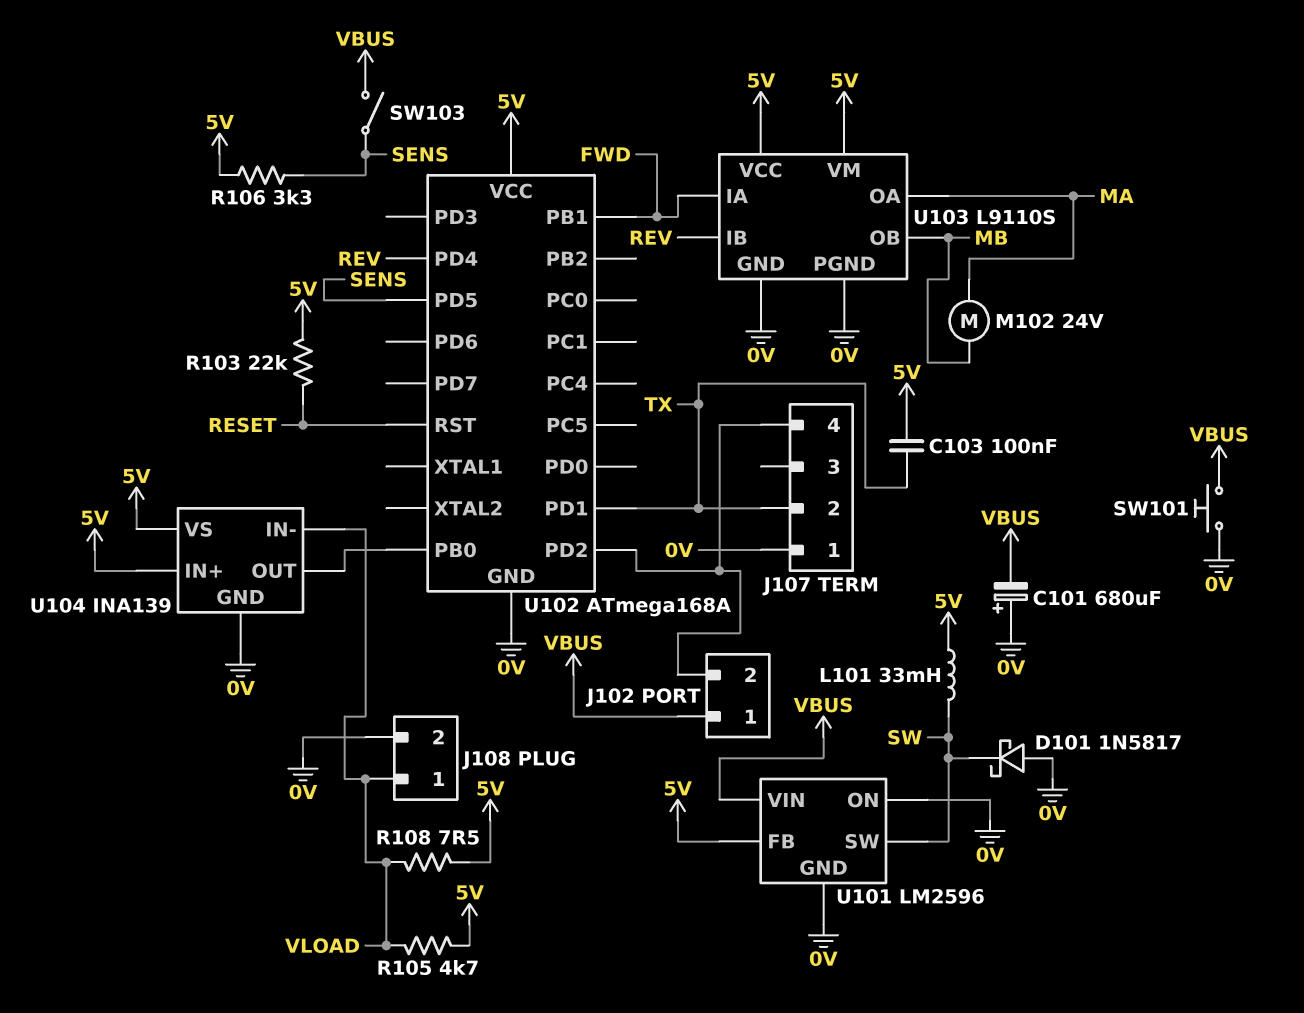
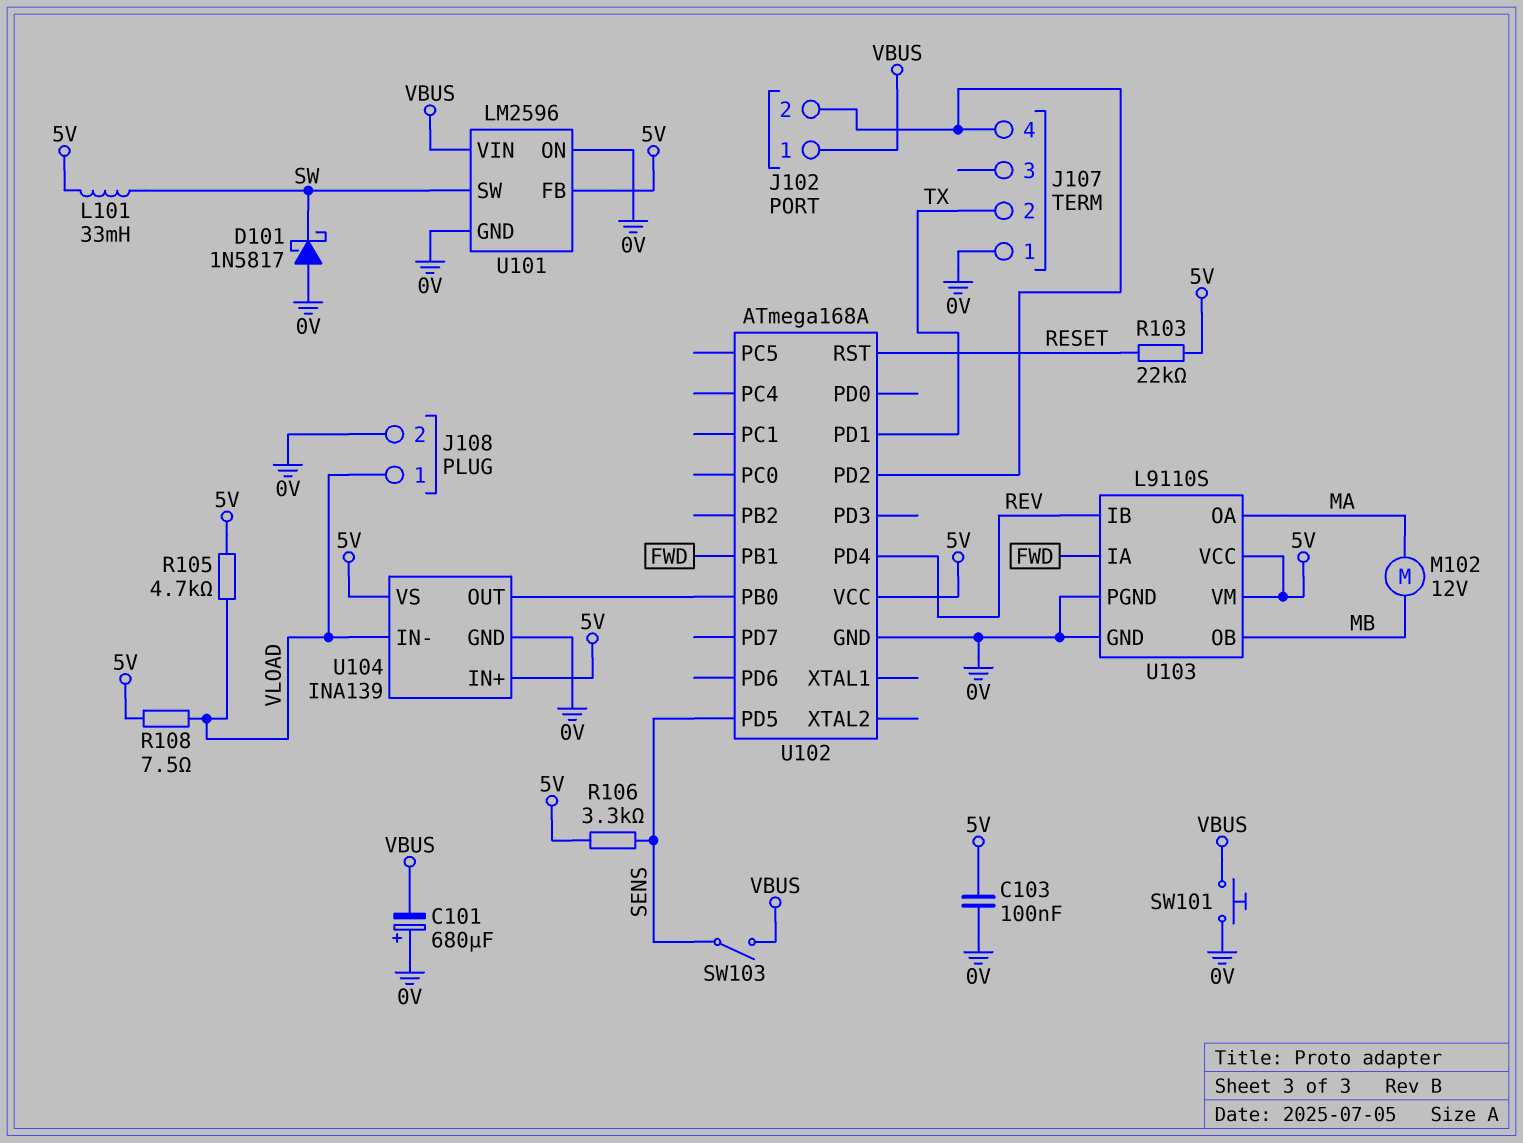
C103: 100nF (5V, TX) -> 100nF (0V, 5V)
M102: motor 24V (MA, MB) -> motor 12V (MA, MB)

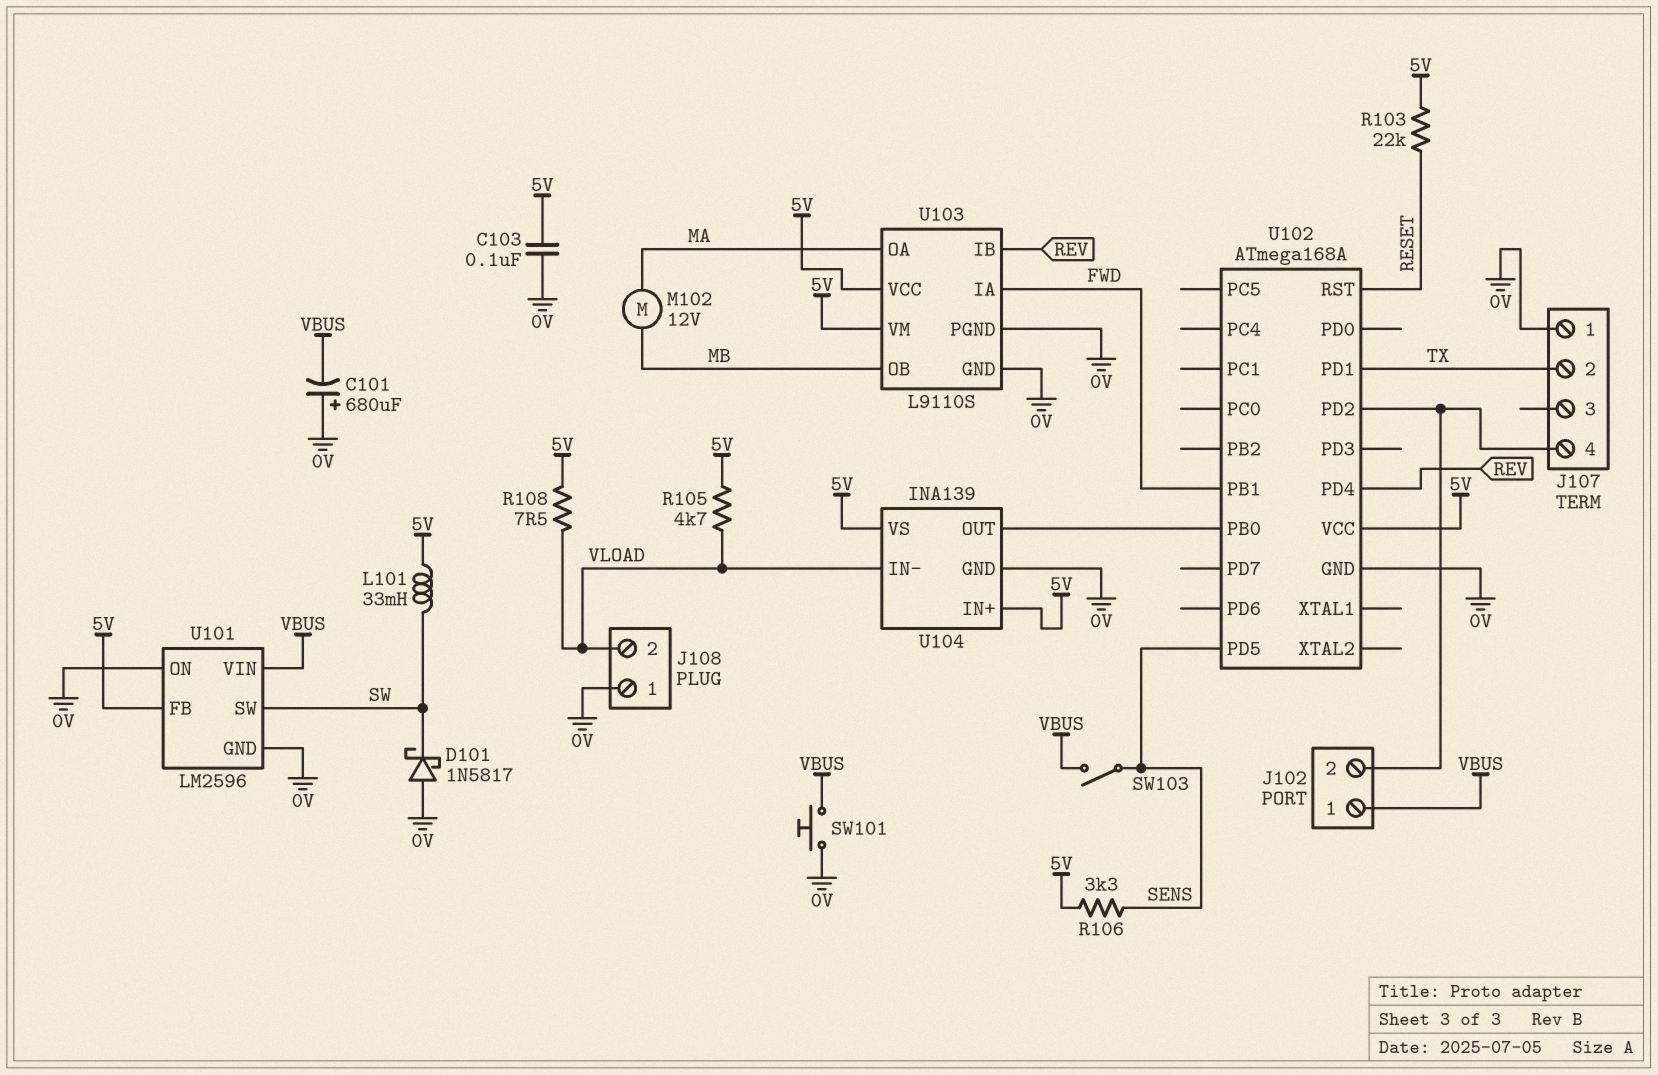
J108 pin 1: VLOAD -> 0V
J108 pin 2: 0V -> VLOAD

